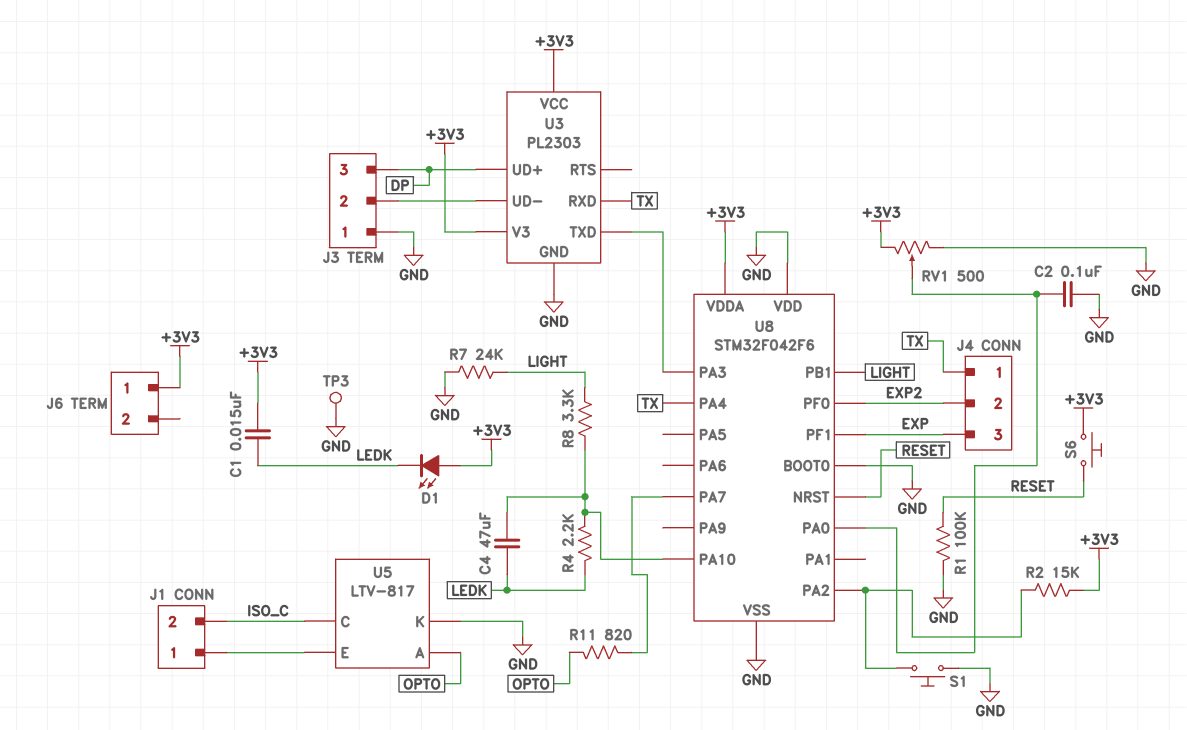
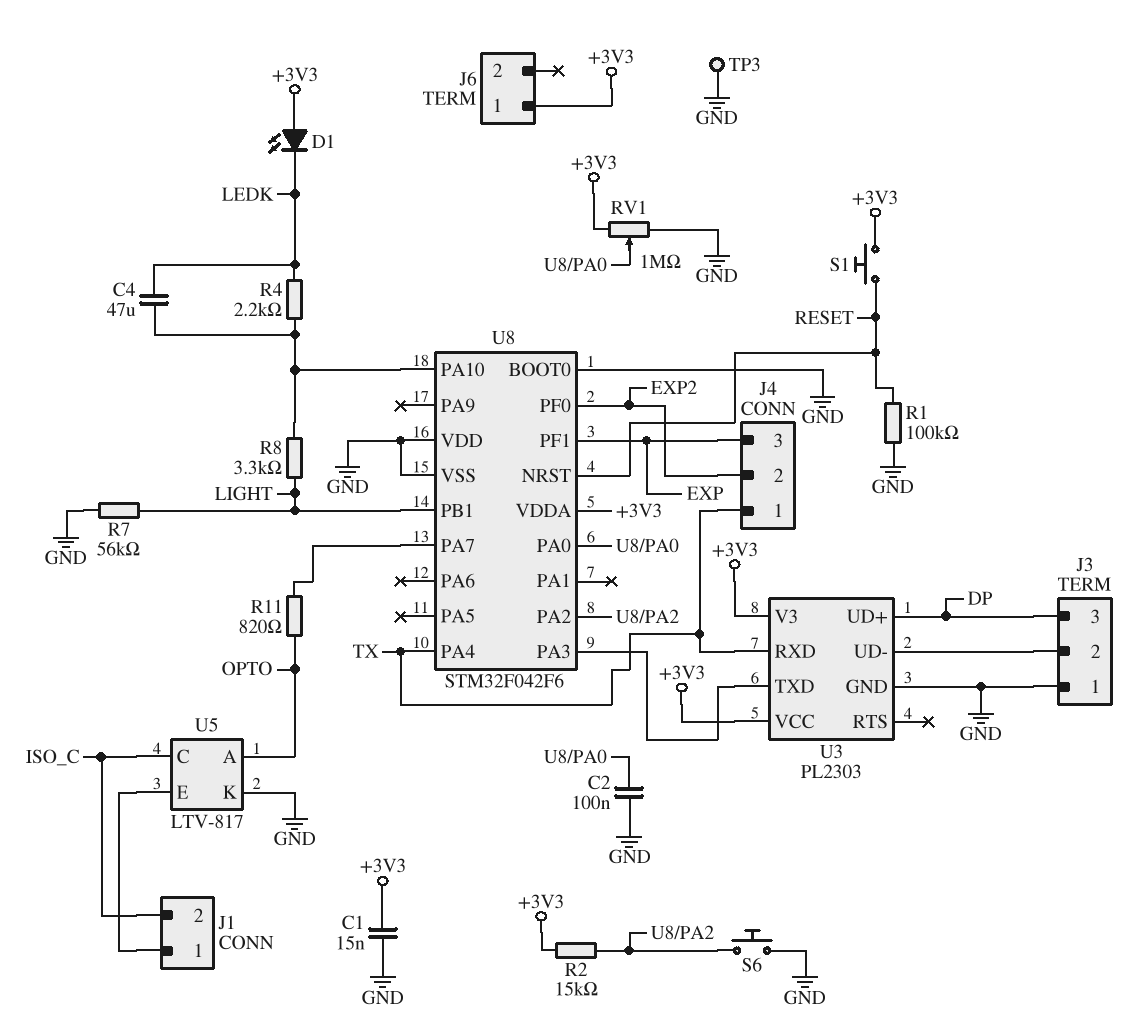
C1: 15nF (+3V3, LEDK) -> 15nF (+3V3, GND)
R7: 24k (GND, LIGHT) -> 56k (GND, LIGHT)
RV1: 500 (+3V3, GND, wiper U8/PA0) -> 1M (+3V3, GND, wiper U8/PA0)
S1: button (GND, U8/PA2) -> button (+3V3, RESET)
S6: button (+3V3, RESET) -> button (GND, U8/PA2)

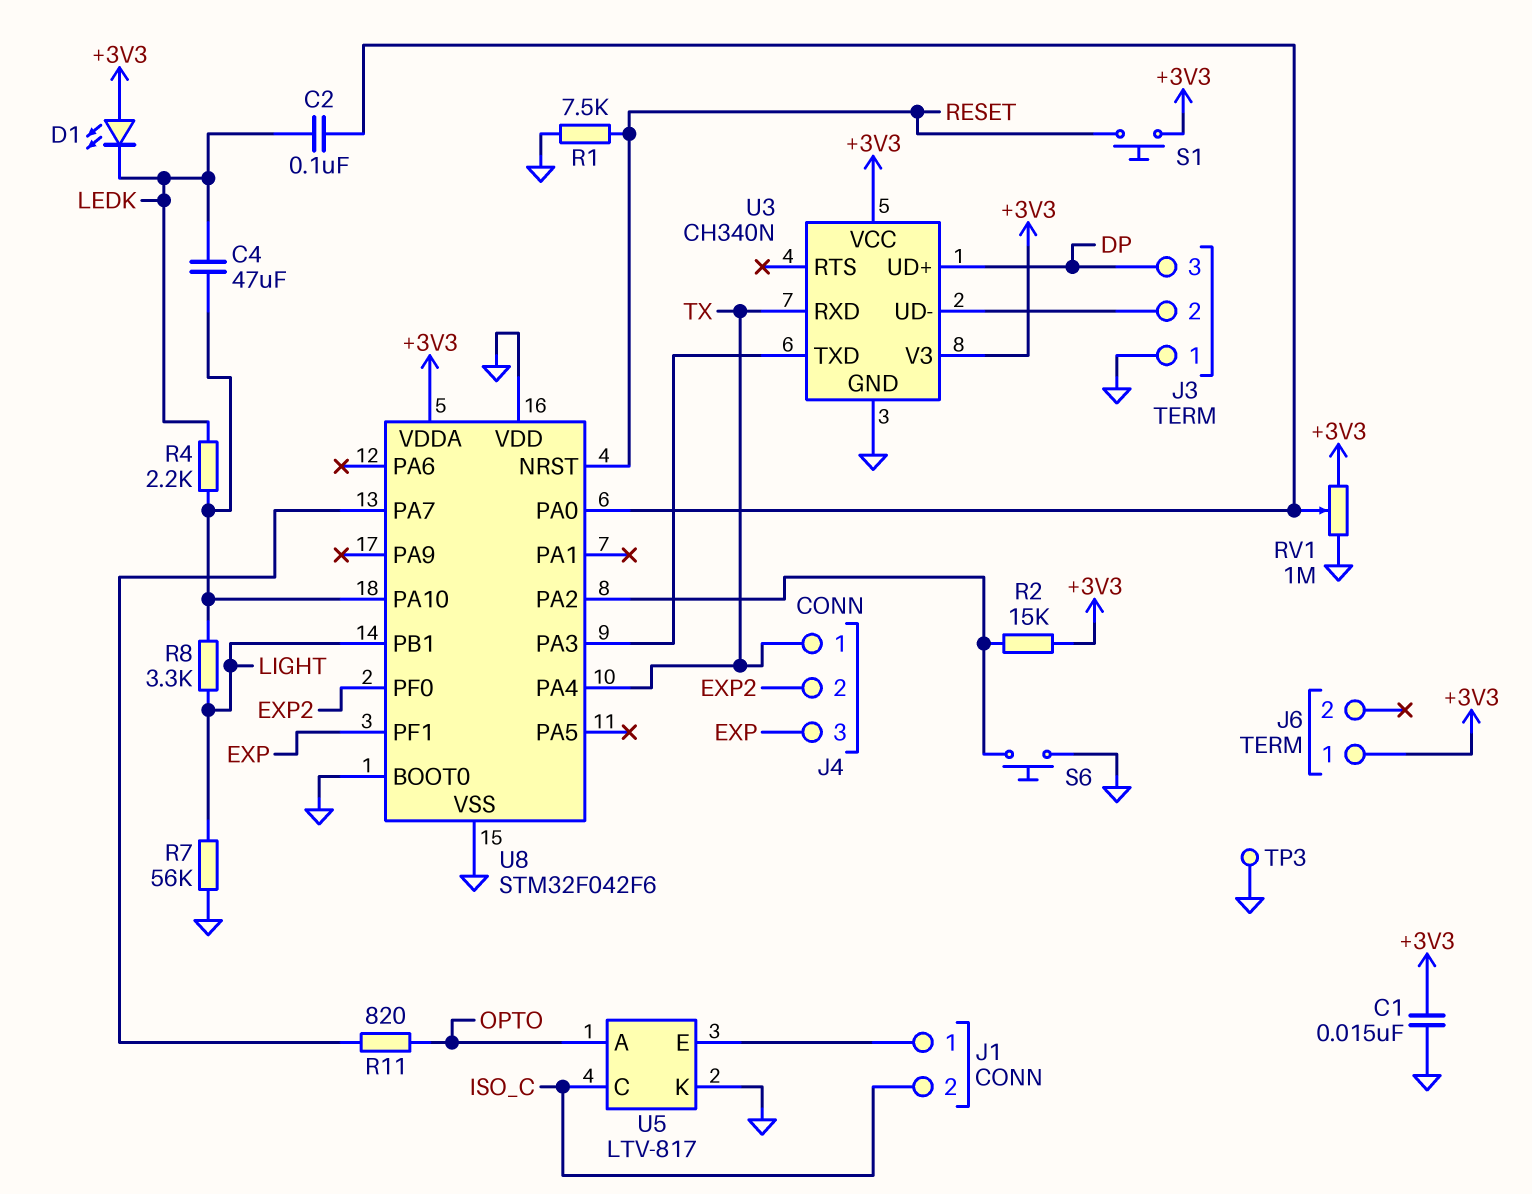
C2: 100nF (GND, U8/PA0) -> 100nF (LEDK, U8/PA0)
R1: 100k (GND, RESET) -> 7.5k (GND, RESET)
U3: PL2303 -> CH340N

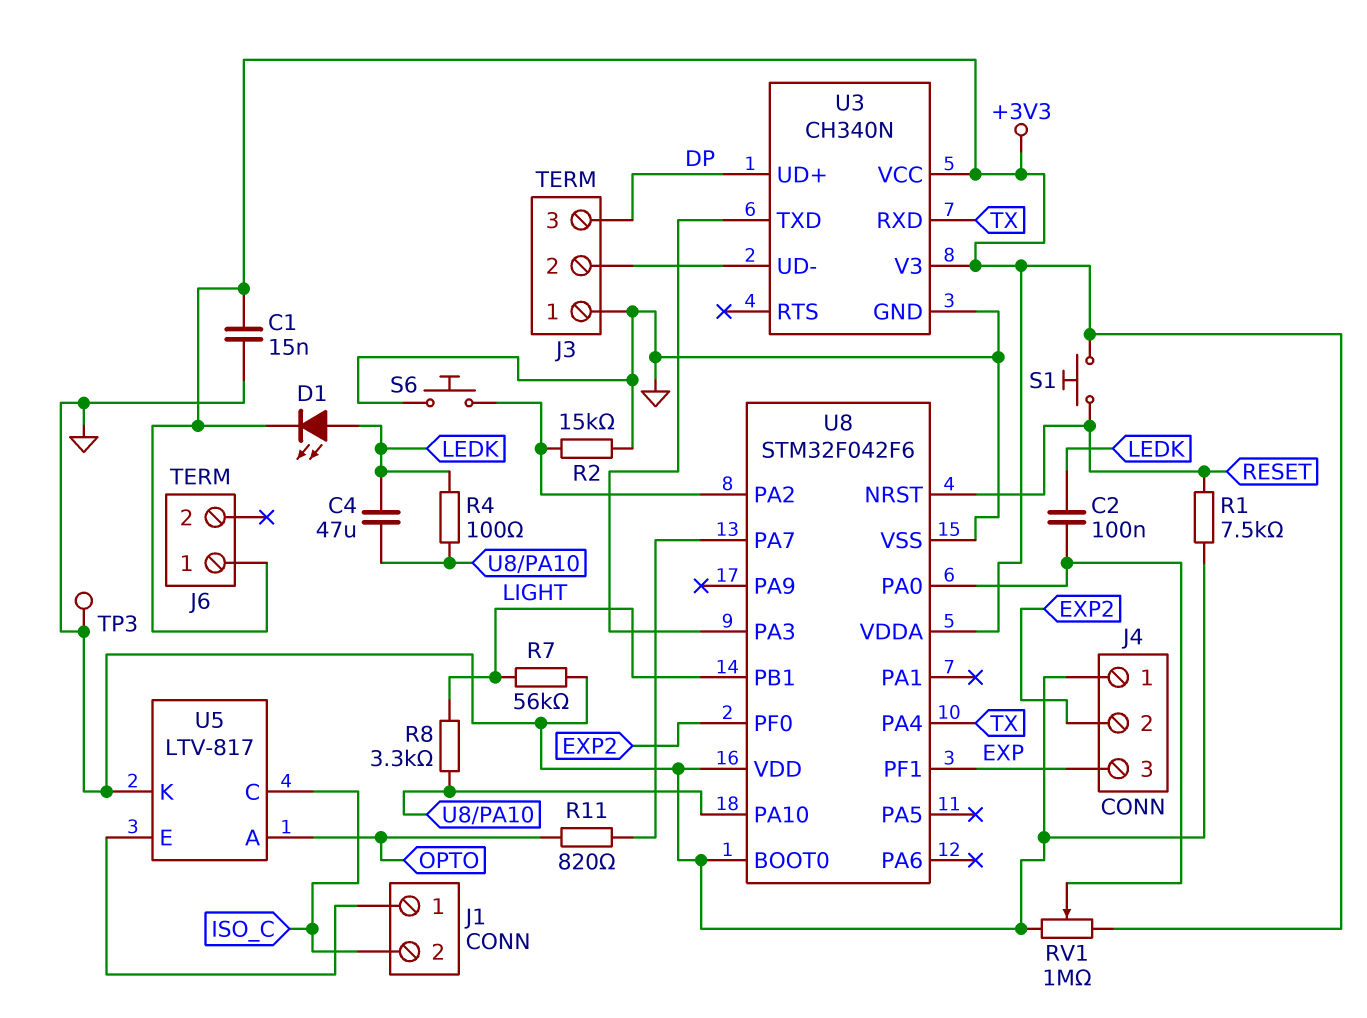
D1: LED (A +3V3, K LEDK) -> LED (A LEDK, K +3V3)
J4 pin 1: TX -> GND
R2: 15k (+3V3, U8/PA2) -> 15k (GND, U8/PA2)
R4: 2.2k (LEDK, U8/PA10) -> 100 (LEDK, U8/PA10)

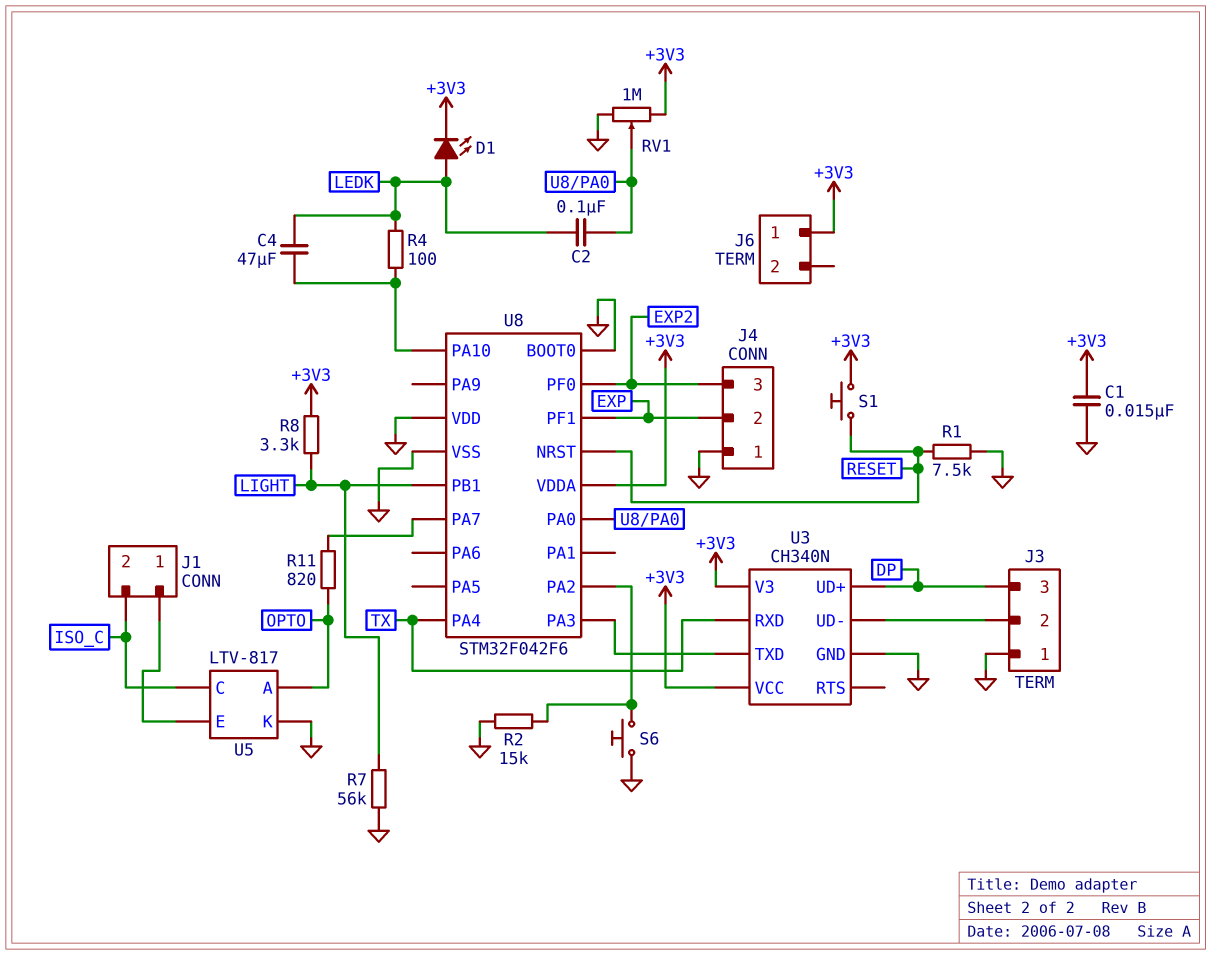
J4 pin 2: EXP2 -> EXP
J4 pin 3: EXP -> EXP2
R8: 3.3k (LIGHT, U8/PA10) -> 3.3k (+3V3, LIGHT)
TP3: test point (GND) -> none

